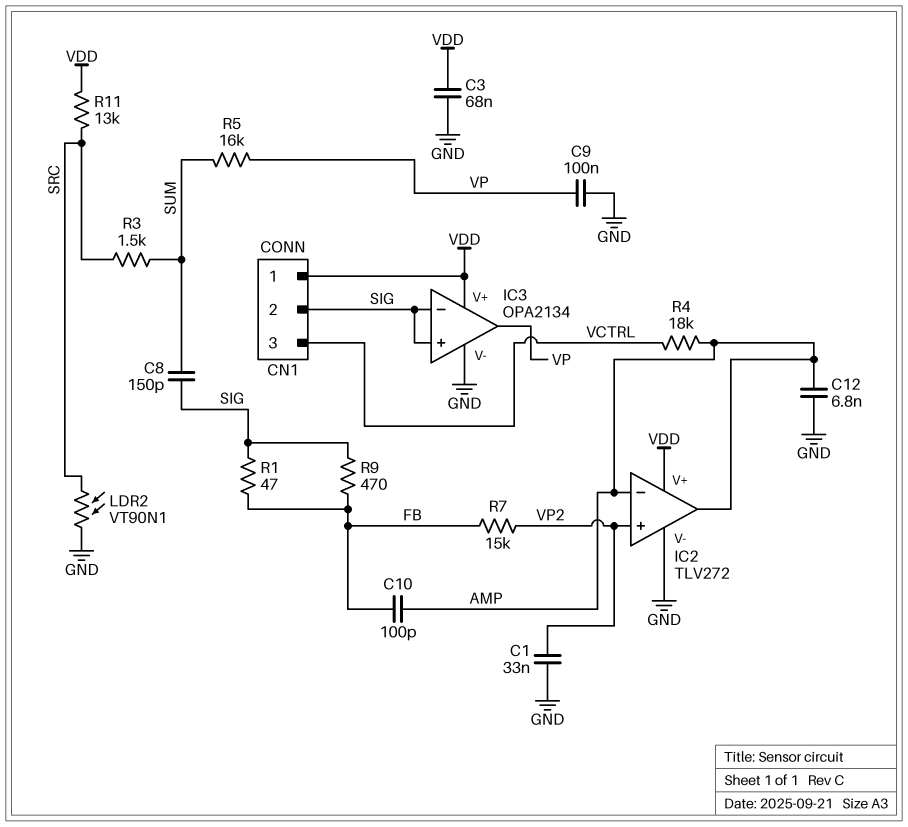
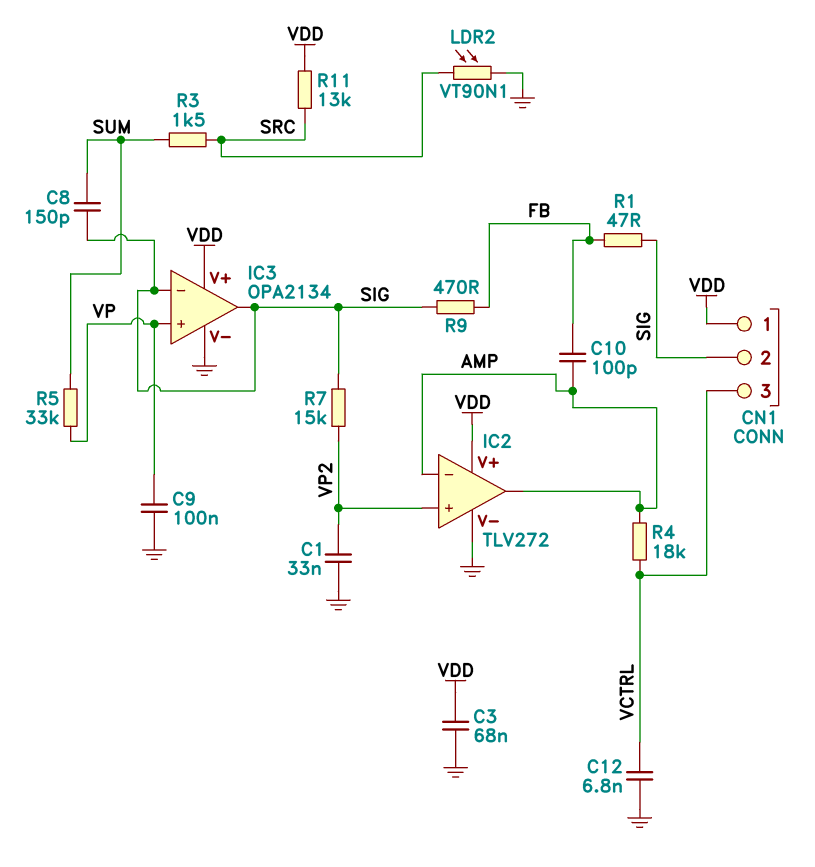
C12: 6.8nF (AMP, GND) -> 6.8nF (GND, VCTRL)
IC3 pin in+: SIG -> VP
IC3 pin out: VP -> SIG
R5: 16k (SUM, VP) -> 33k (SUM, VP)
R7: 15k (FB, VP2) -> 15k (SIG, VP2)

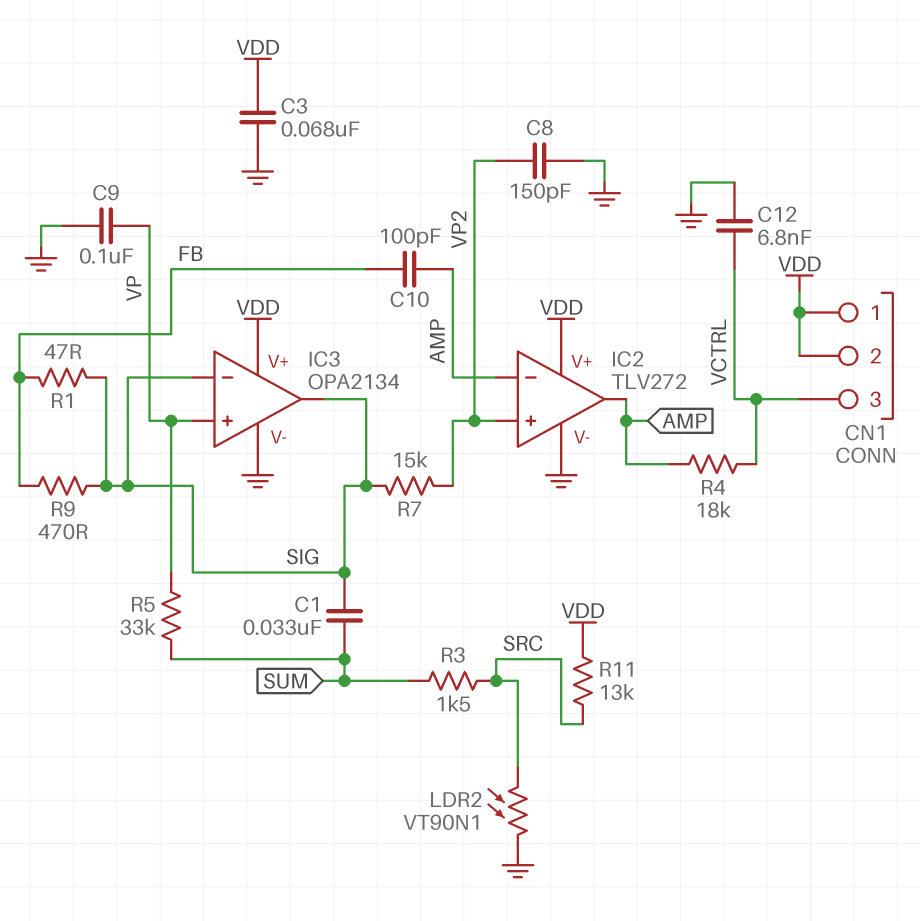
C1: 33nF (GND, VP2) -> 33nF (SIG, SUM)
C8: 150pF (SIG, SUM) -> 150pF (GND, VP2)
CN1 pin 2: SIG -> VDD

